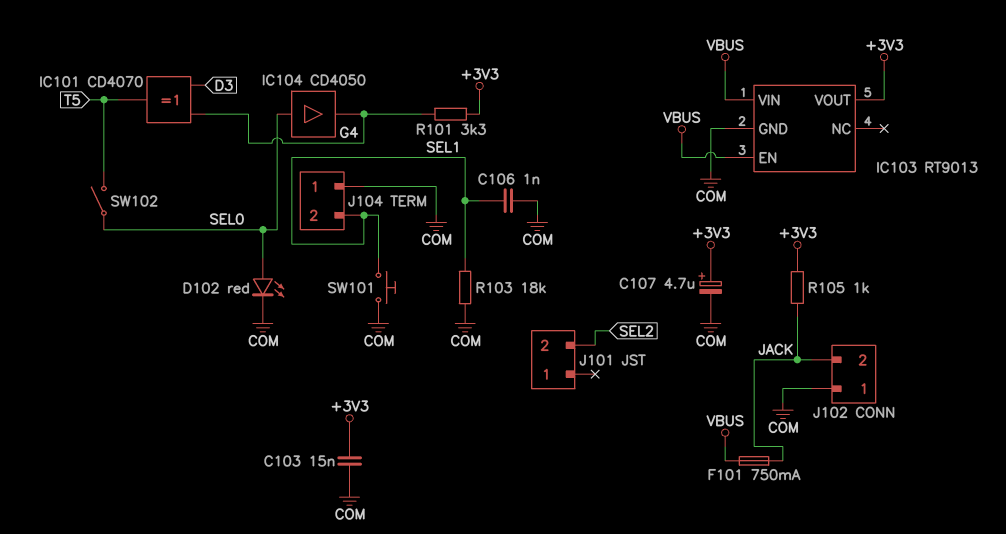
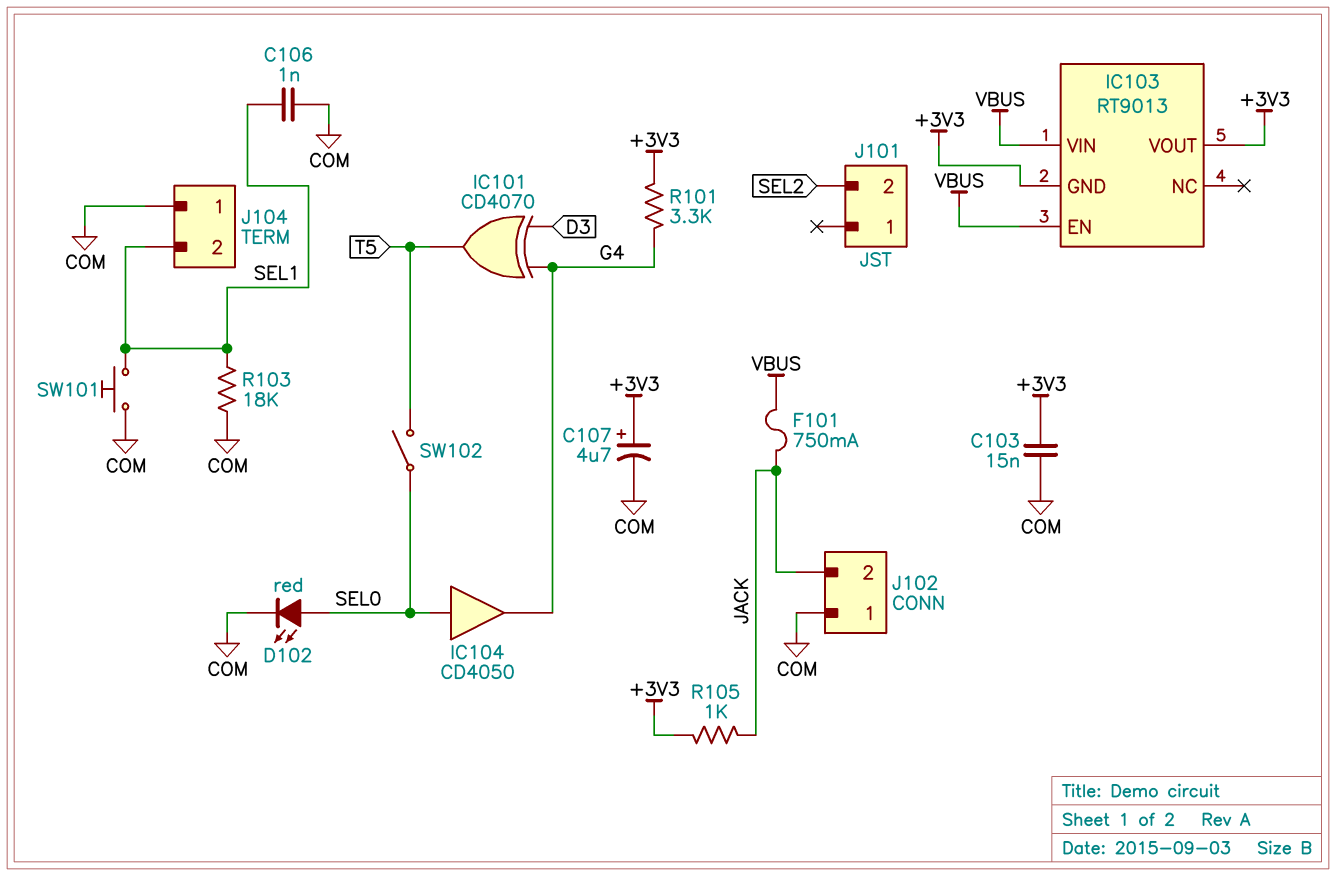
IC103 pin GND: COM -> +3V3

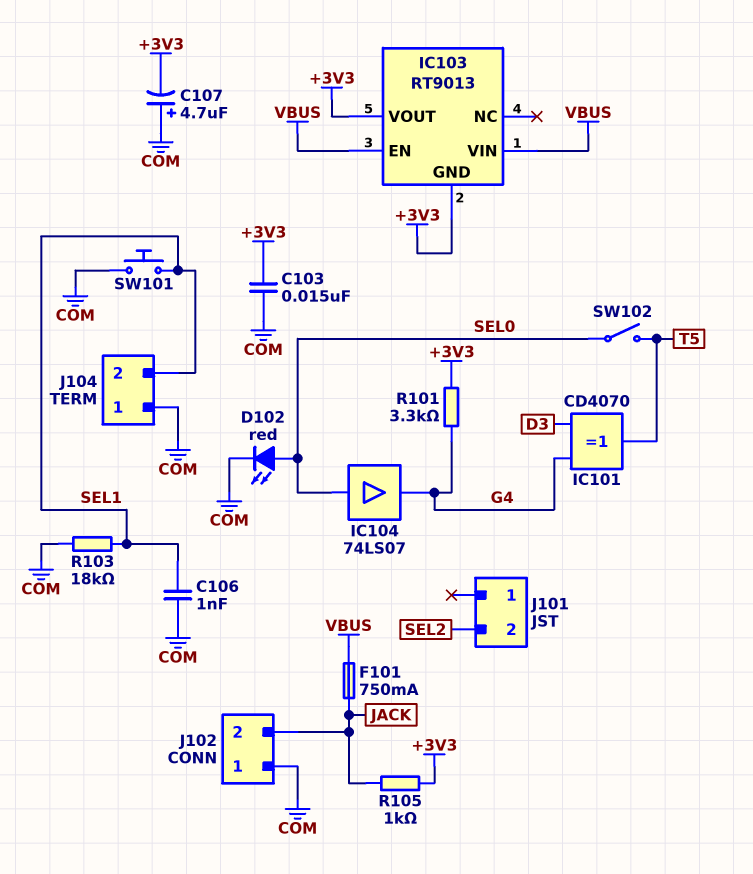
C107: 4.7uF (plus +3V3, minus COM) -> 4.7uF (plus COM, minus +3V3)
IC104: buffer CD4050 (in SEL0, out G4) -> buffer 74LS07 (in SEL0, out G4)

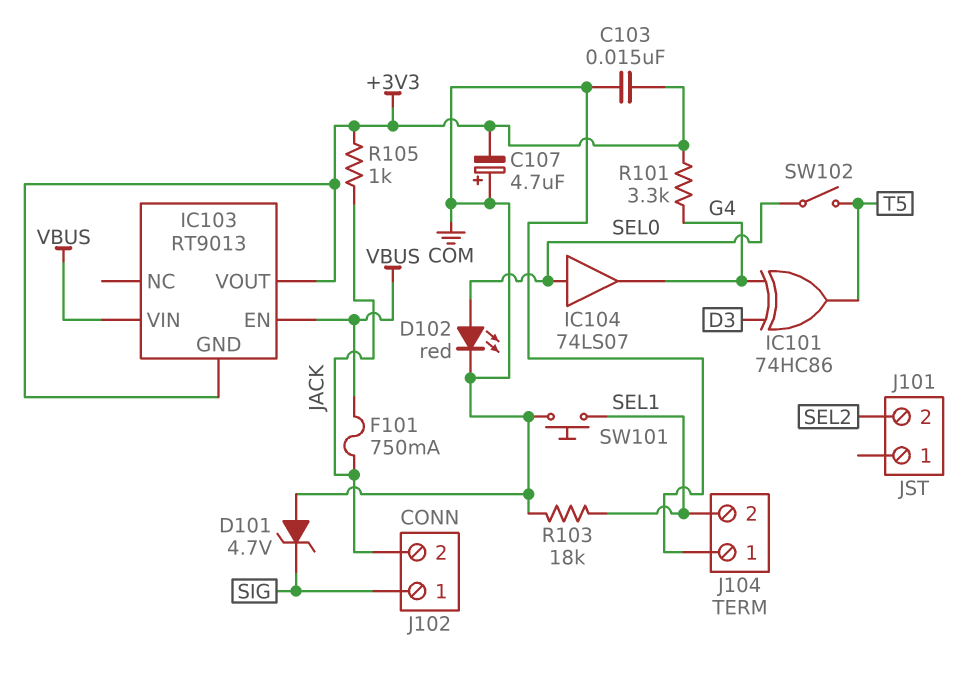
C106: 1nF (COM, SEL1) -> none
D101: none -> zener 4.7V (A COM, K SIG)
IC101: XOR CD4070 (in D3, in G4, out T5) -> XOR 74HC86 (in D3, in G4, out T5)
J102 pin 1: COM -> SIG

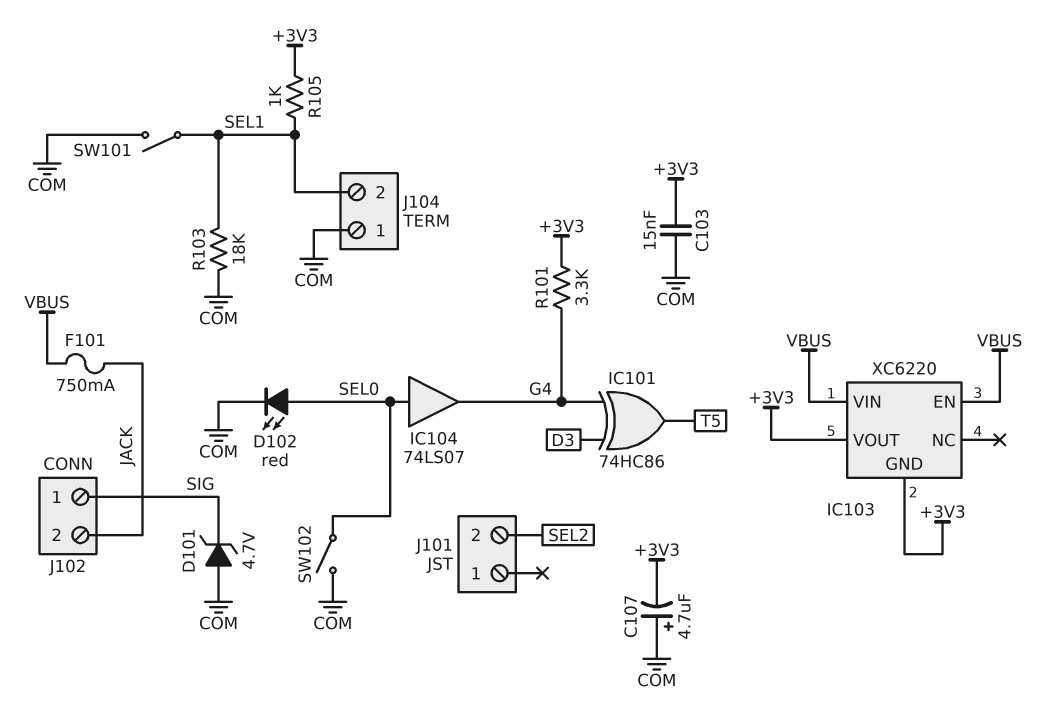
IC103: RT9013 -> XC6220
R105: 1k (+3V3, JACK) -> 1k (+3V3, SEL1)
SW101: button (COM, SEL1) -> switch (COM, SEL1)
SW102: switch (SEL0, T5) -> switch (COM, SEL0)

